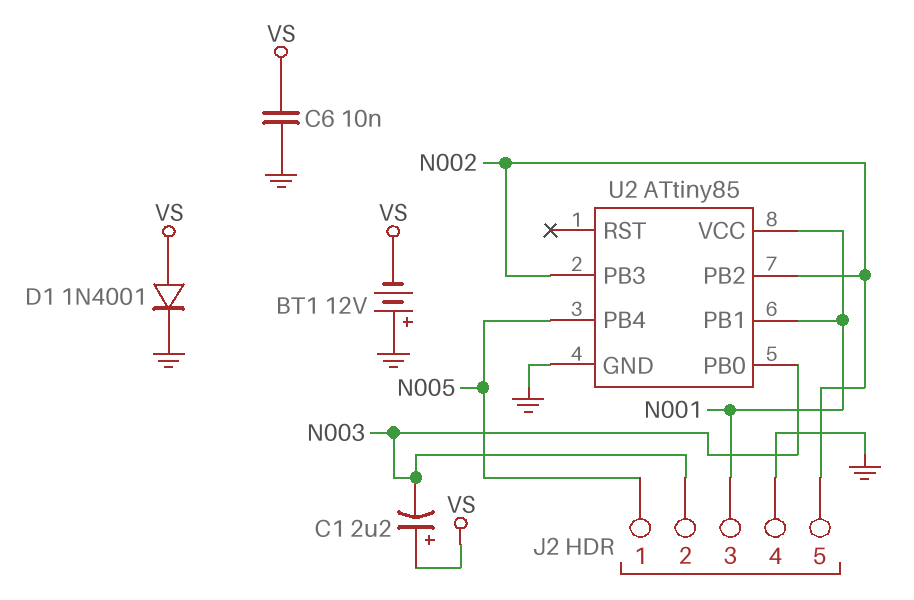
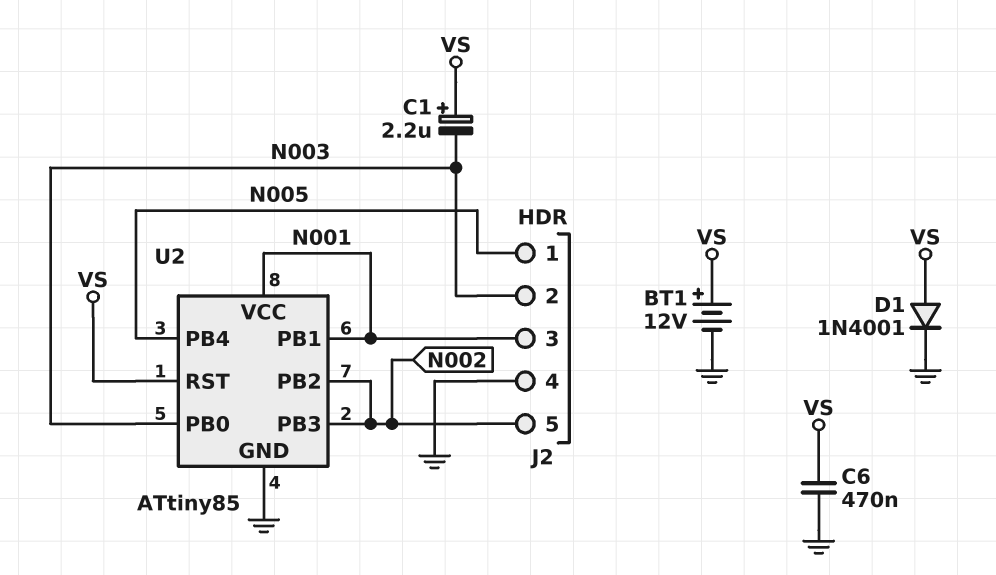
BT1: 12V (plus GND, minus VS) -> 12V (plus VS, minus GND)
C6: 10nF (GND, VS) -> 470nF (GND, VS)
U2 pin RST: none -> VS

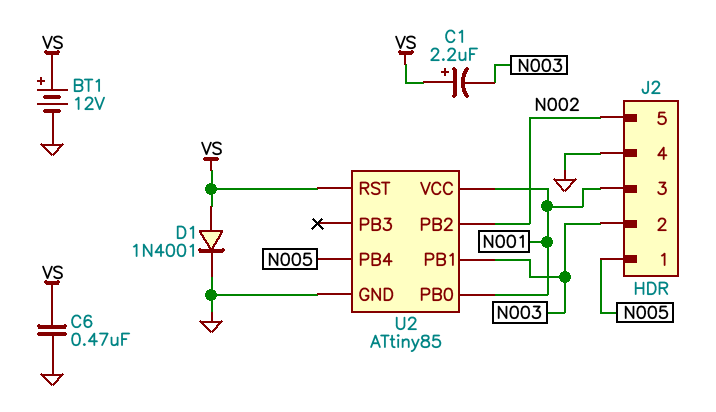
U2 pin PB0: N003 -> N001
U2 pin PB1: N001 -> N003
U2 pin PB3: N002 -> none

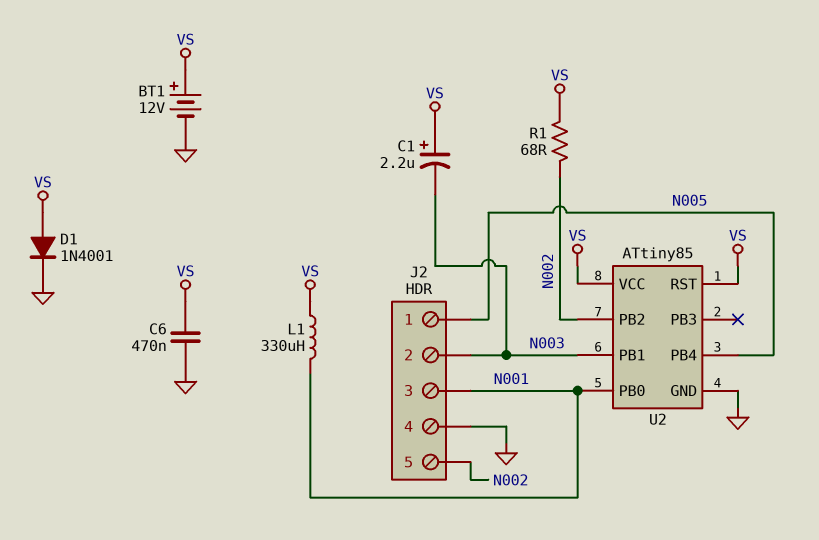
L1: none -> 330uH (N001, VS)
R1: none -> 68 (N002, VS)
U2 pin VCC: N001 -> VS

